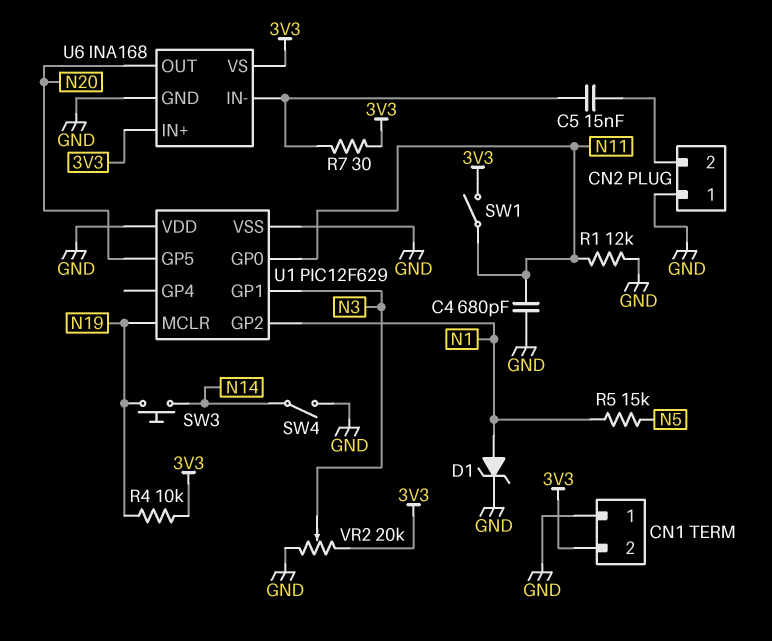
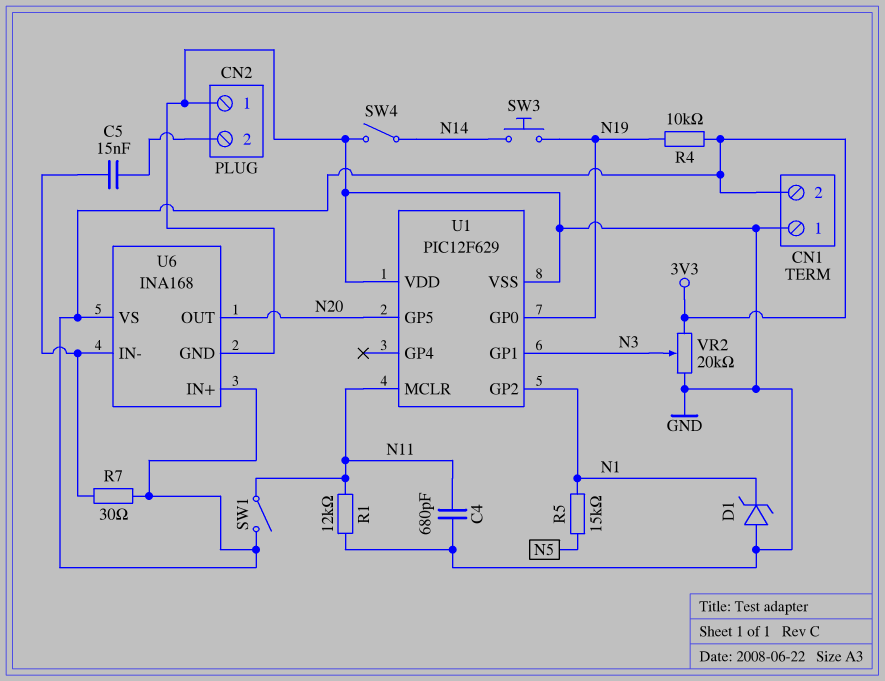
D1: zener (A N1, K GND) -> zener (A GND, K N1)
U1 pin GP0: N11 -> N19
U1 pin MCLR: N19 -> N11

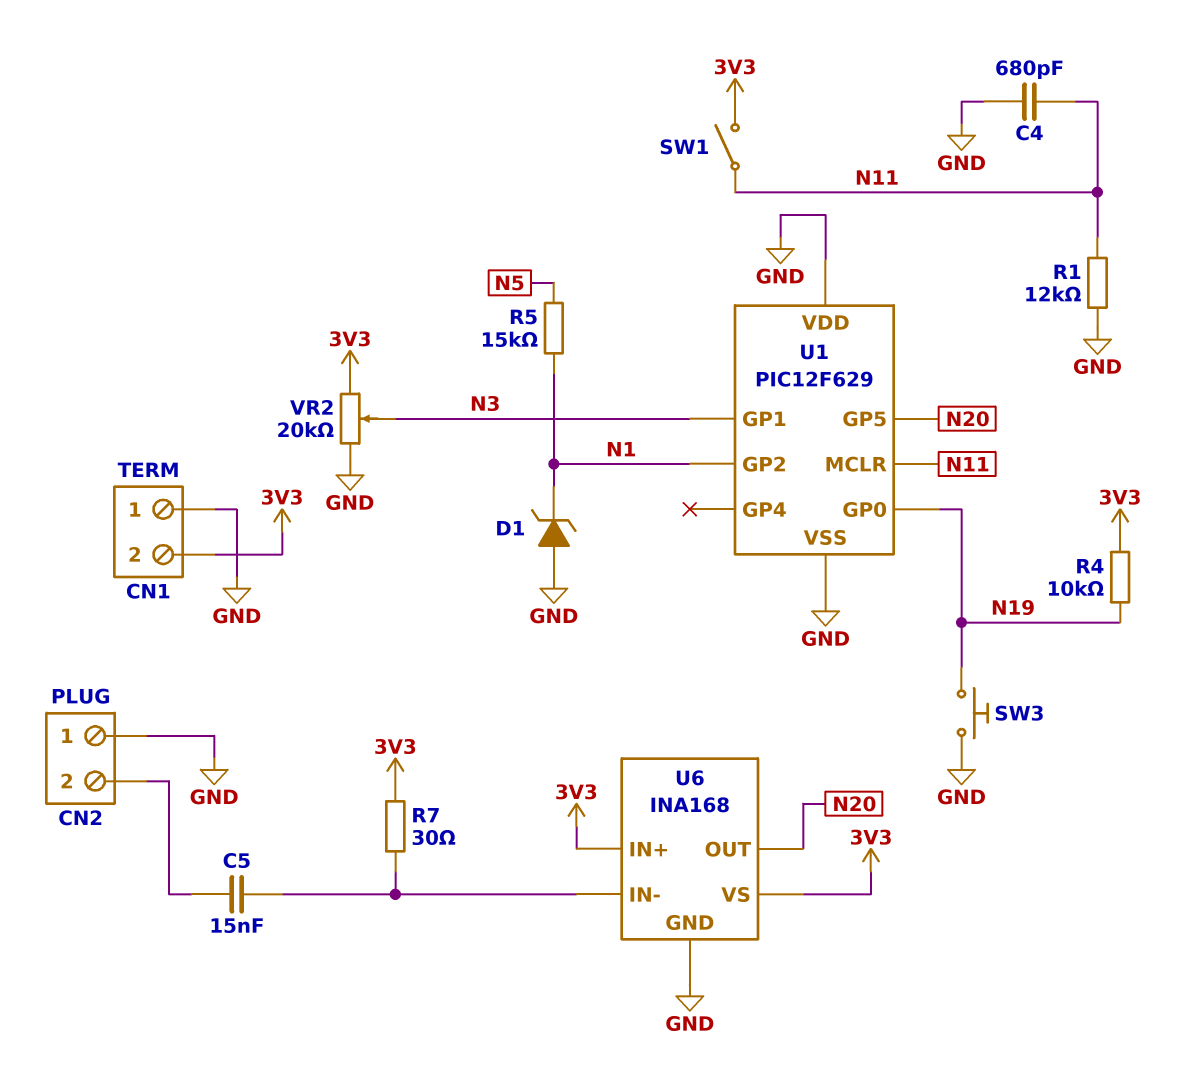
SW3: button (N14, N19) -> button (GND, N19)
SW4: switch (GND, N14) -> none

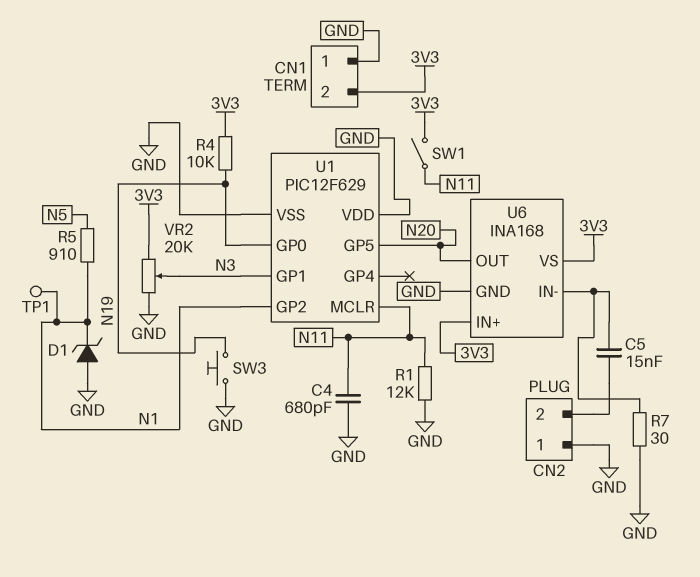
R5: 15k (N1, N5) -> 910 (N1, N5)
R7: 30 (3V3, U6/IN-) -> 30 (GND, U6/IN-)
TP1: none -> test point (N1)

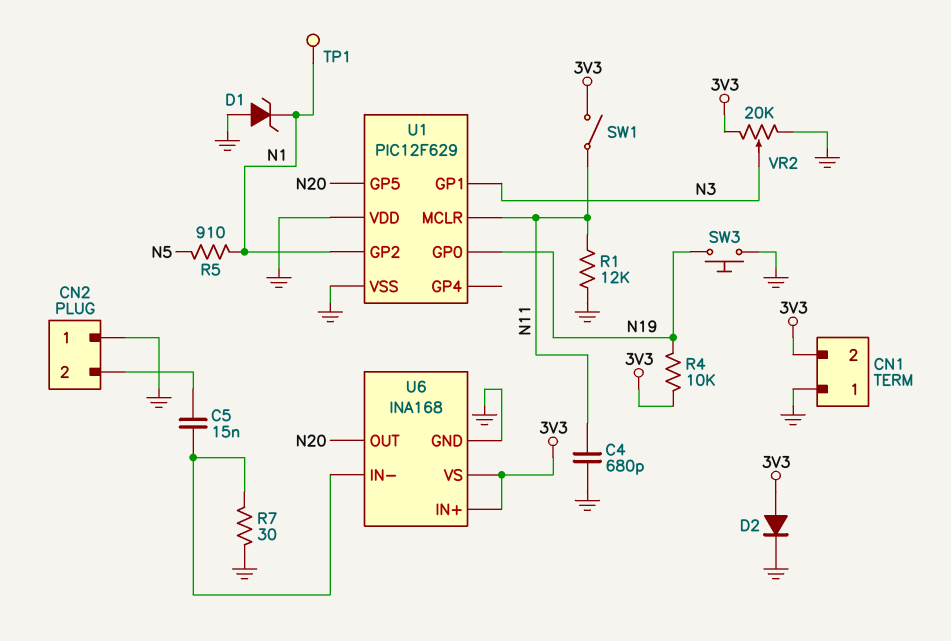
D2: none -> diode (A 3V3, K GND)

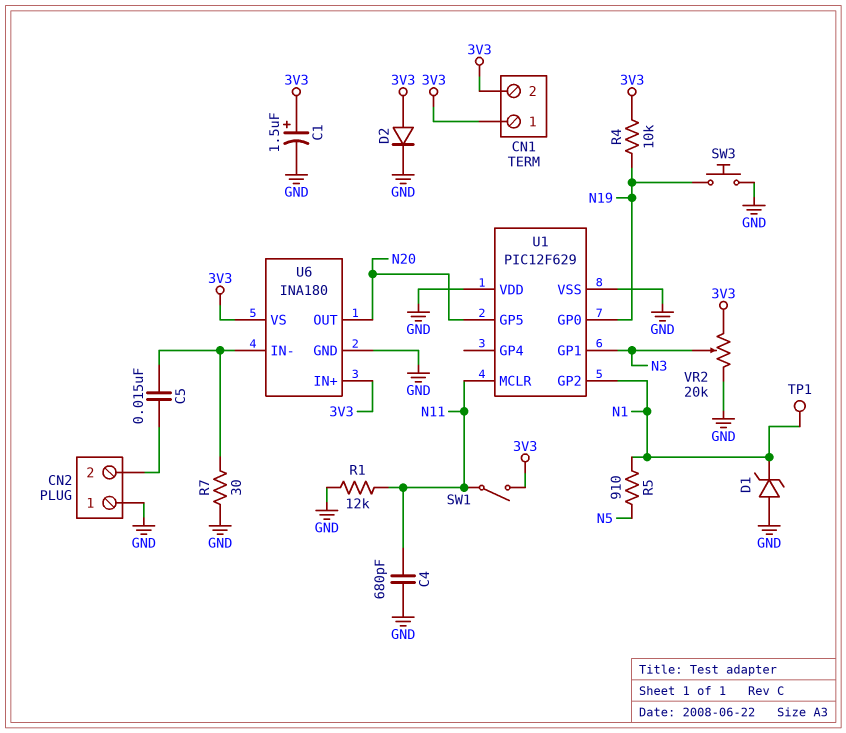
C1: none -> 1.5uF (plus 3V3, minus GND)
CN1 pin 1: GND -> 3V3
U6: INA168 -> INA180

